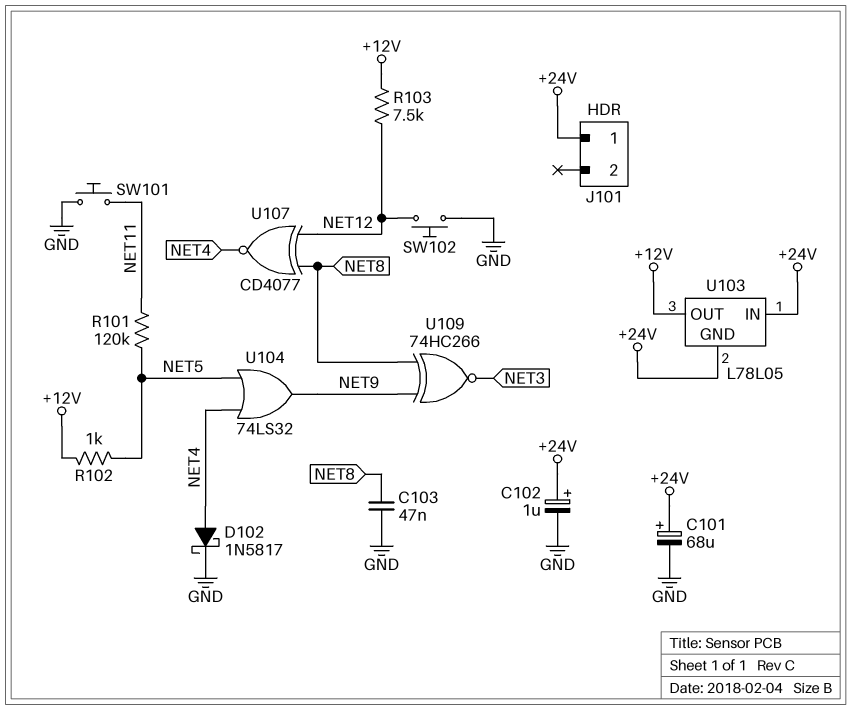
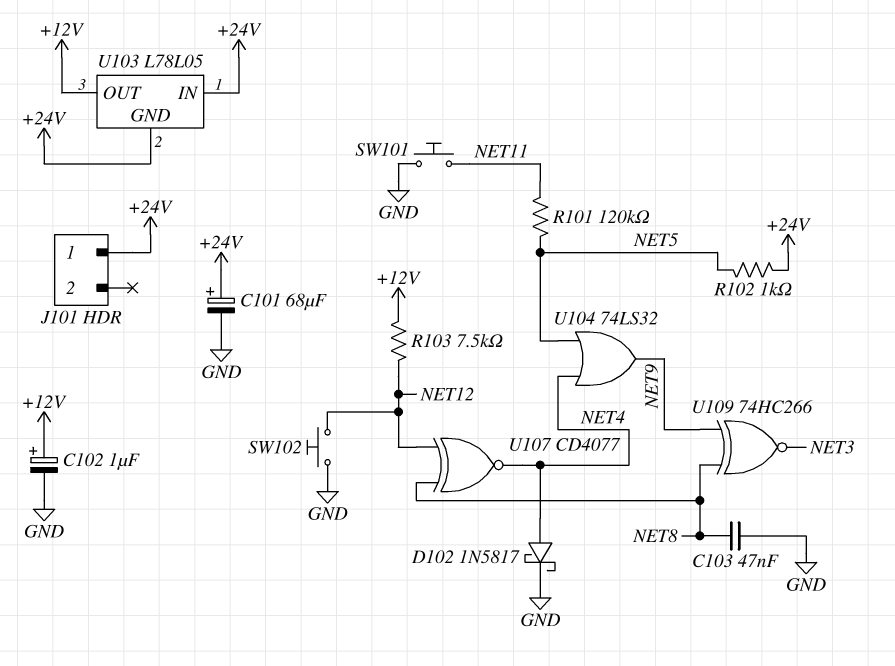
C102: 1uF (plus +24V, minus GND) -> 1uF (plus +12V, minus GND)
R102: 1k (+12V, NET5) -> 1k (+24V, NET5)

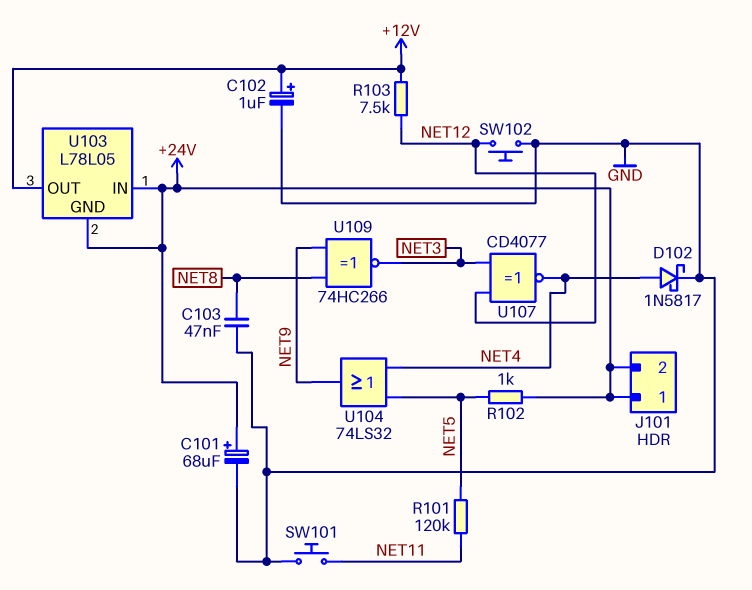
J101 pin 2: none -> +24V
U107: XNOR CD4077 (in NET8, in NET12, out NET4) -> XNOR CD4077 (in NET3, in NET12, out NET4)

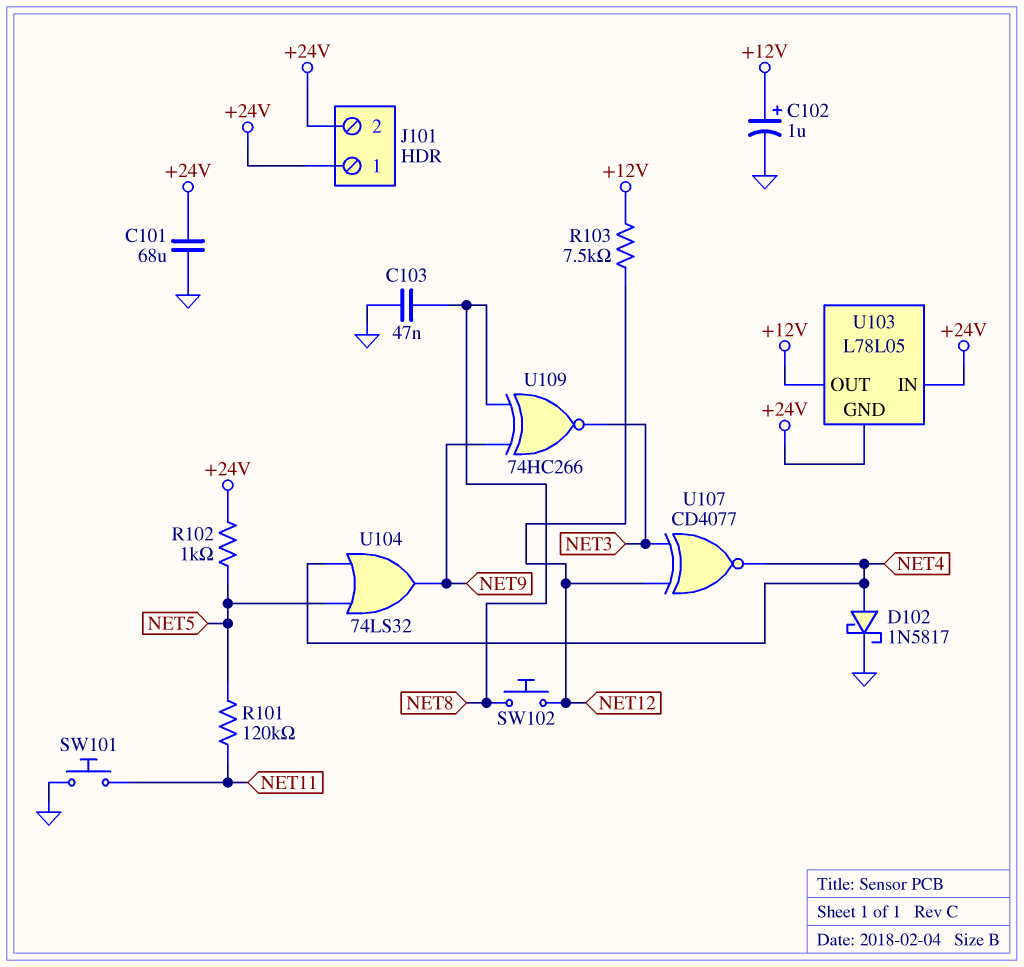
C101: 68uF (plus +24V, minus GND) -> 68uF (+24V, GND)
SW102: button (GND, NET12) -> button (NET8, NET12)

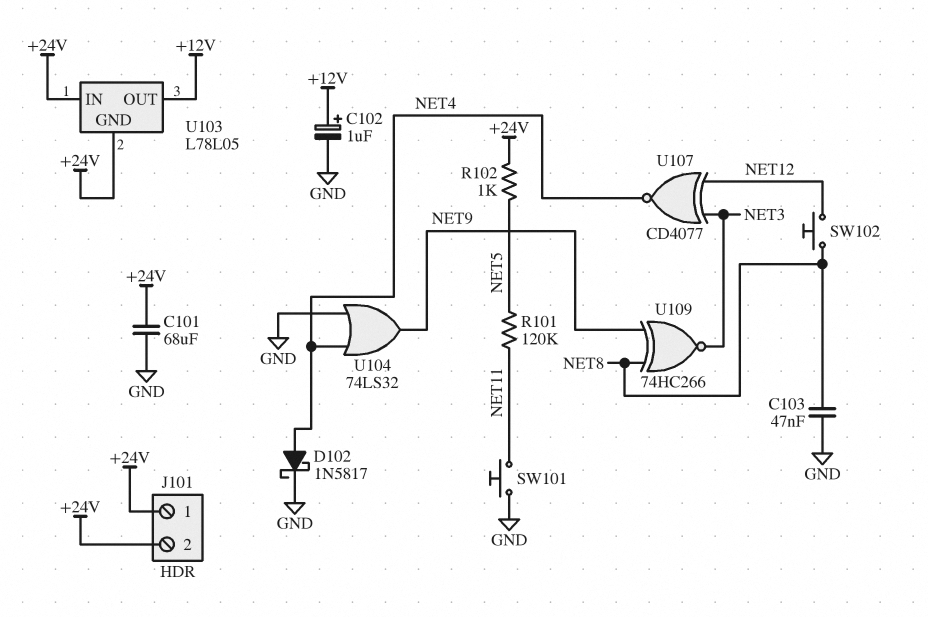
R103: 7.5k (+12V, NET12) -> none
U104: OR 74LS32 (in NET4, in NET5, out NET9) -> OR 74LS32 (in GND, in NET4, out NET9)

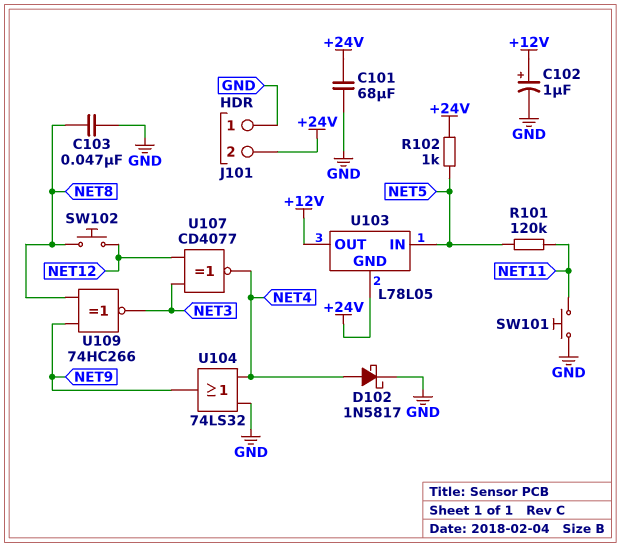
J101 pin 1: +24V -> GND
U103 pin IN: +24V -> NET5

